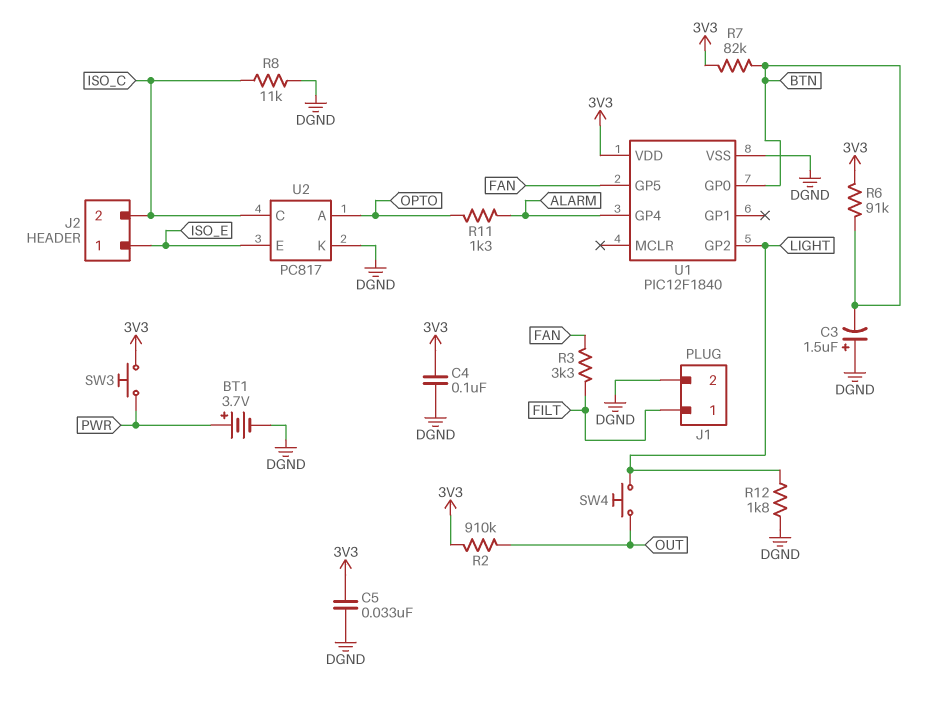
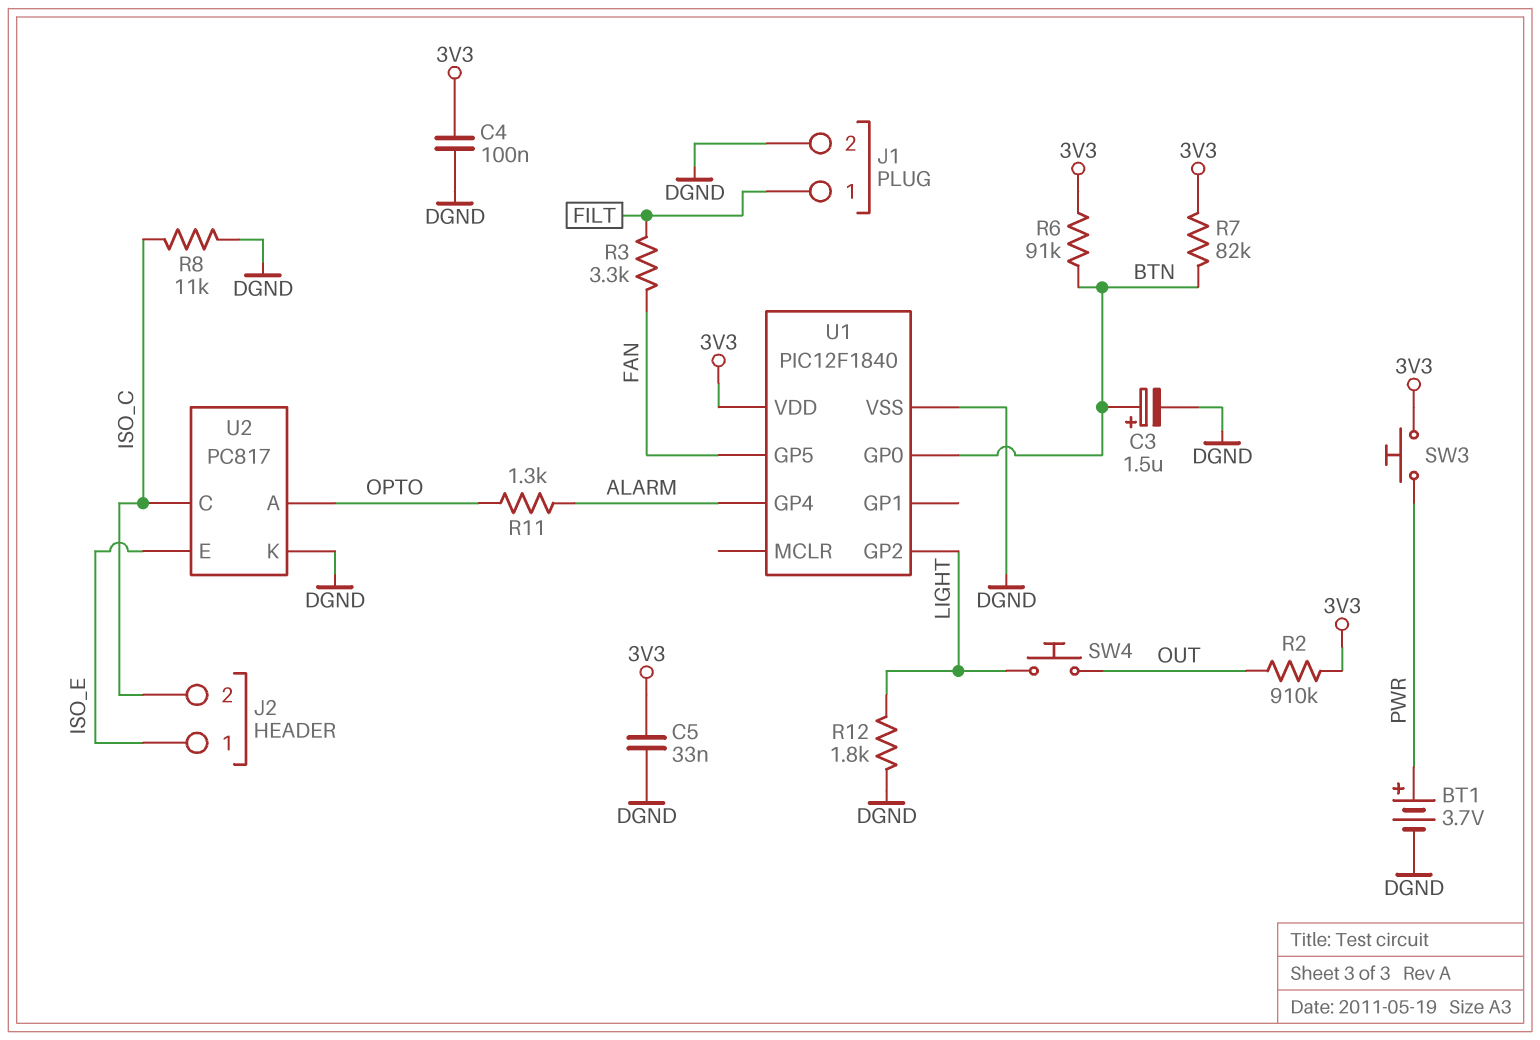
C3: 1.5uF (plus DGND, minus BTN) -> 1.5uF (plus BTN, minus DGND)

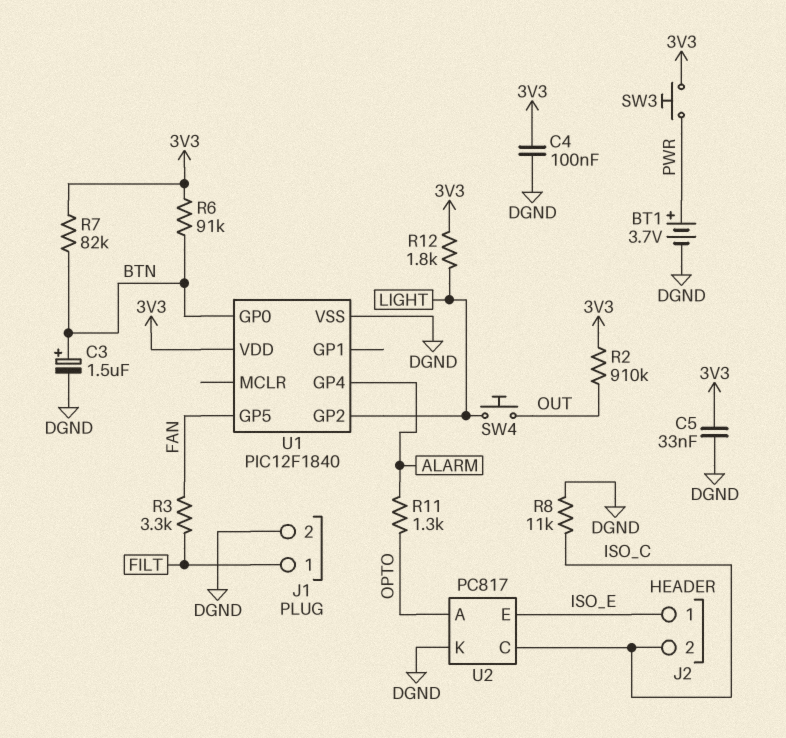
R12: 1.8k (DGND, LIGHT) -> 1.8k (3V3, LIGHT)

